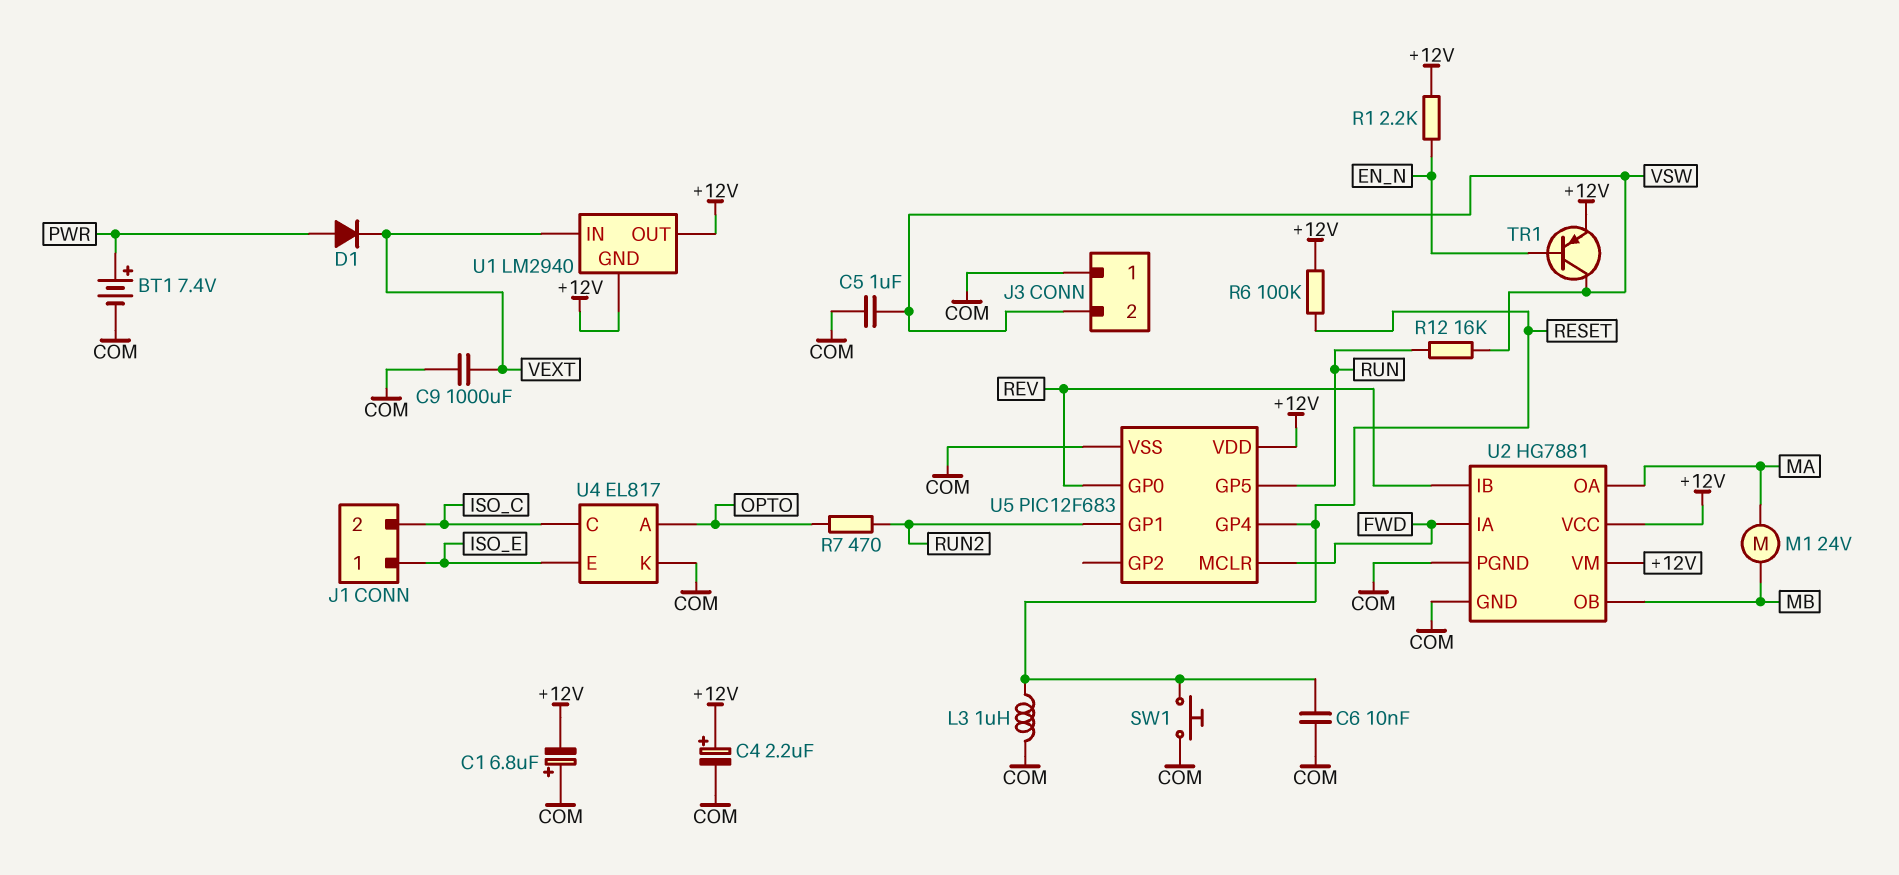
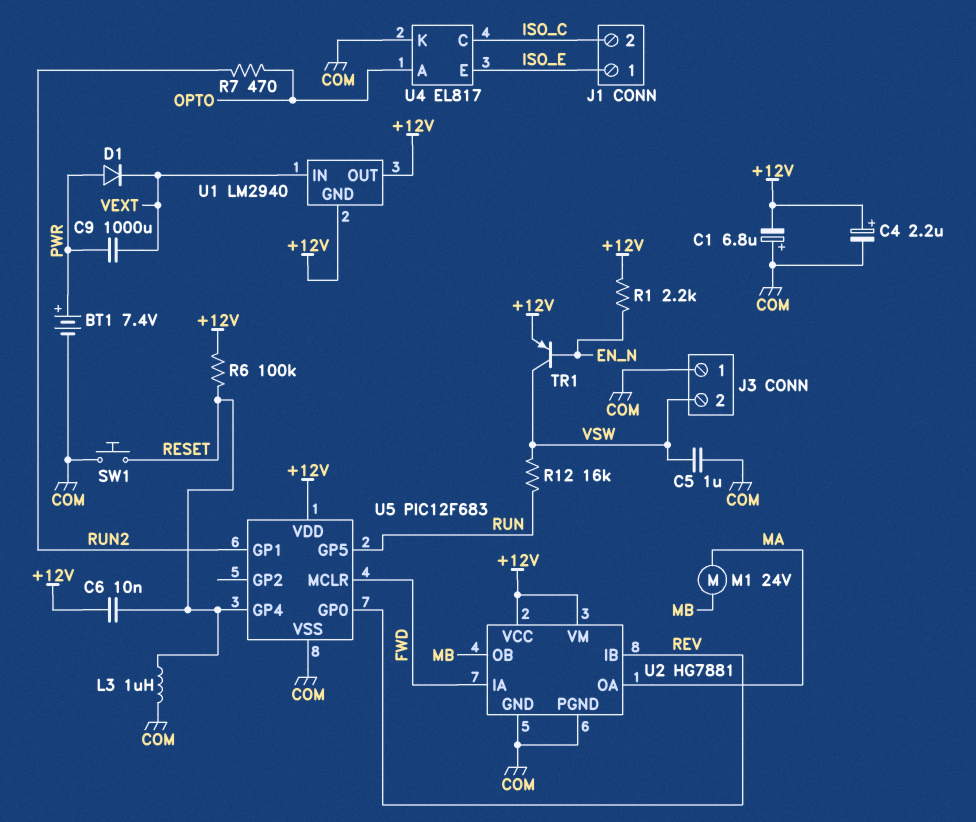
C6: 10nF (COM, RESET) -> 10nF (+12V, RESET)
C9: 1000uF (COM, VEXT) -> 1000uF (PWR, VEXT)

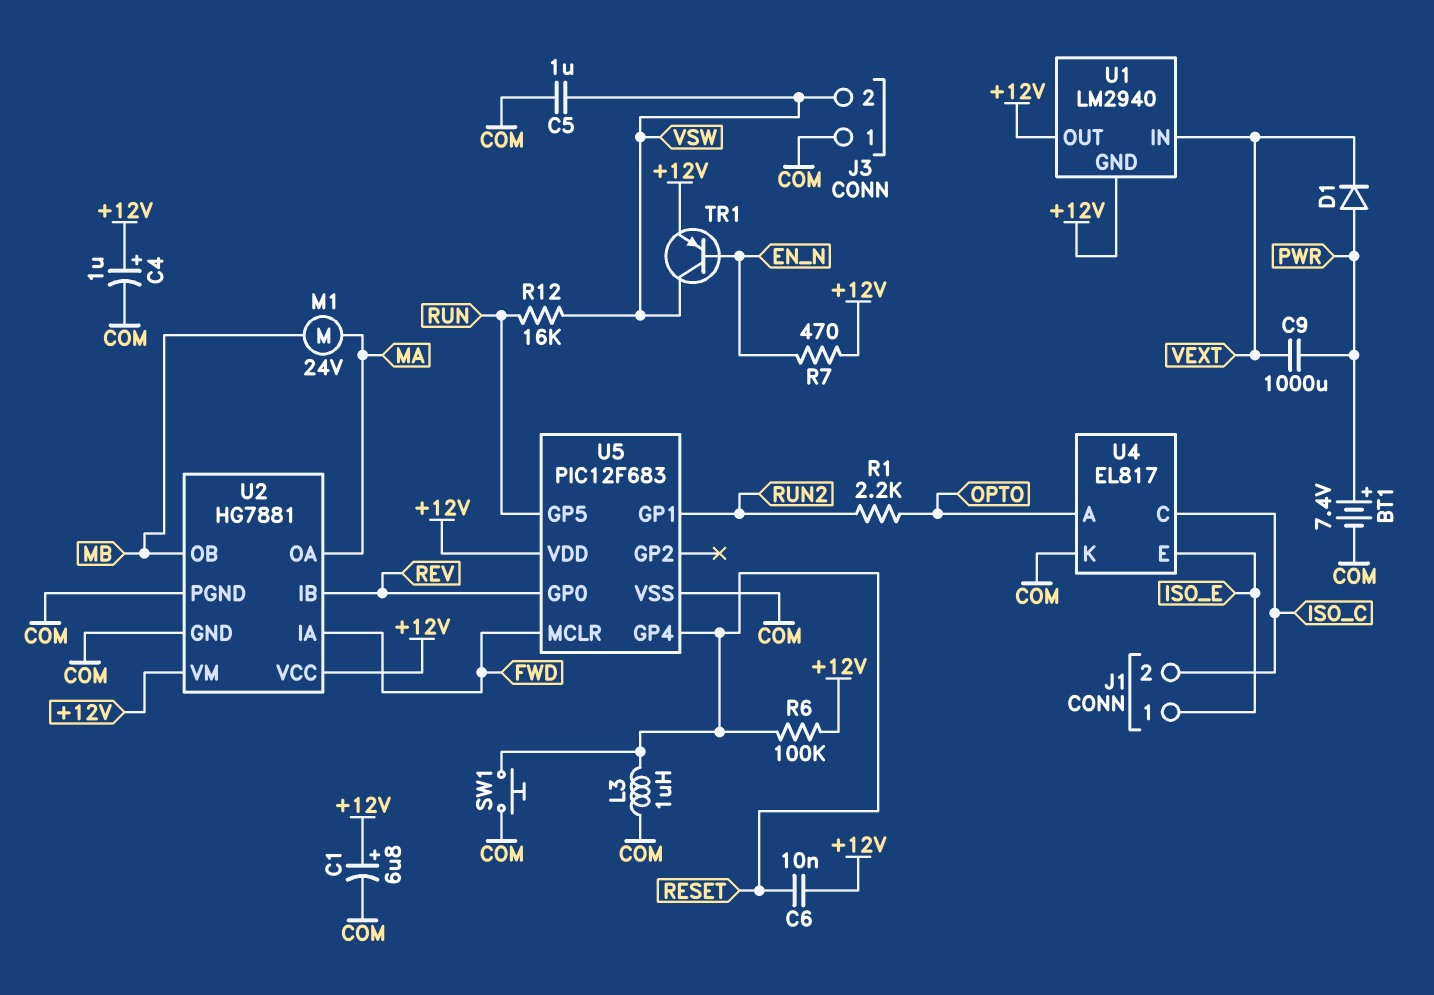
C1: 6.8uF (plus COM, minus +12V) -> 6.8uF (plus +12V, minus COM)
C4: 2.2uF (plus +12V, minus COM) -> 1uF (plus +12V, minus COM)
R1: 2.2k (+12V, EN_N) -> 2.2k (OPTO, RUN2)
R7: 470 (OPTO, RUN2) -> 470 (+12V, EN_N)

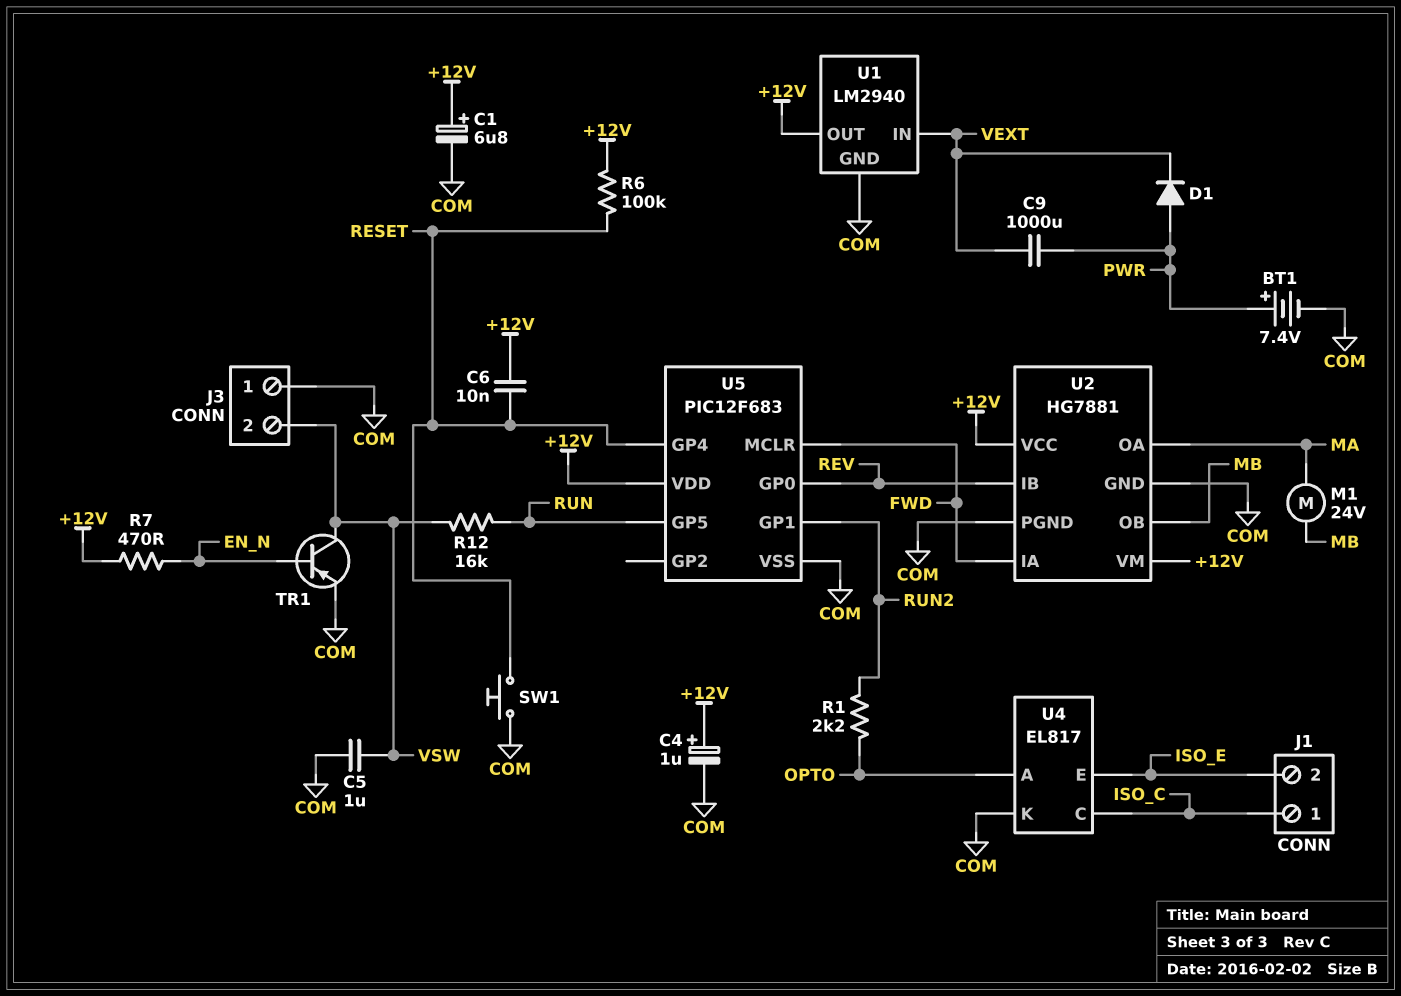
J1 pin 1: ISO_E -> ISO_C
J1 pin 2: ISO_C -> ISO_E
L3: 1uH (COM, RESET) -> none
TR1: PNP (B EN_N, C VSW, E +12V) -> PNP (B EN_N, C VSW, E COM)
U1 pin GND: +12V -> COM

